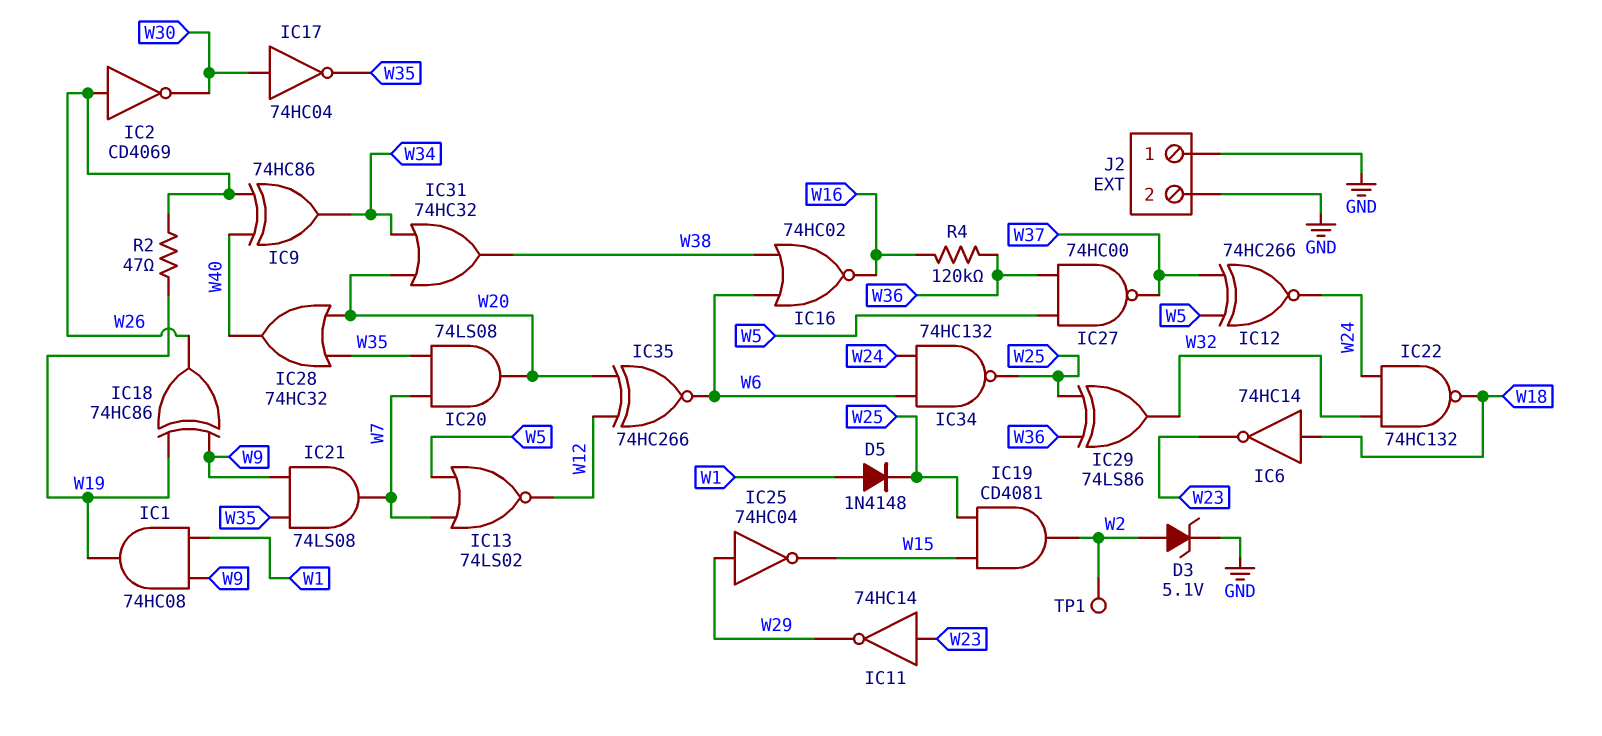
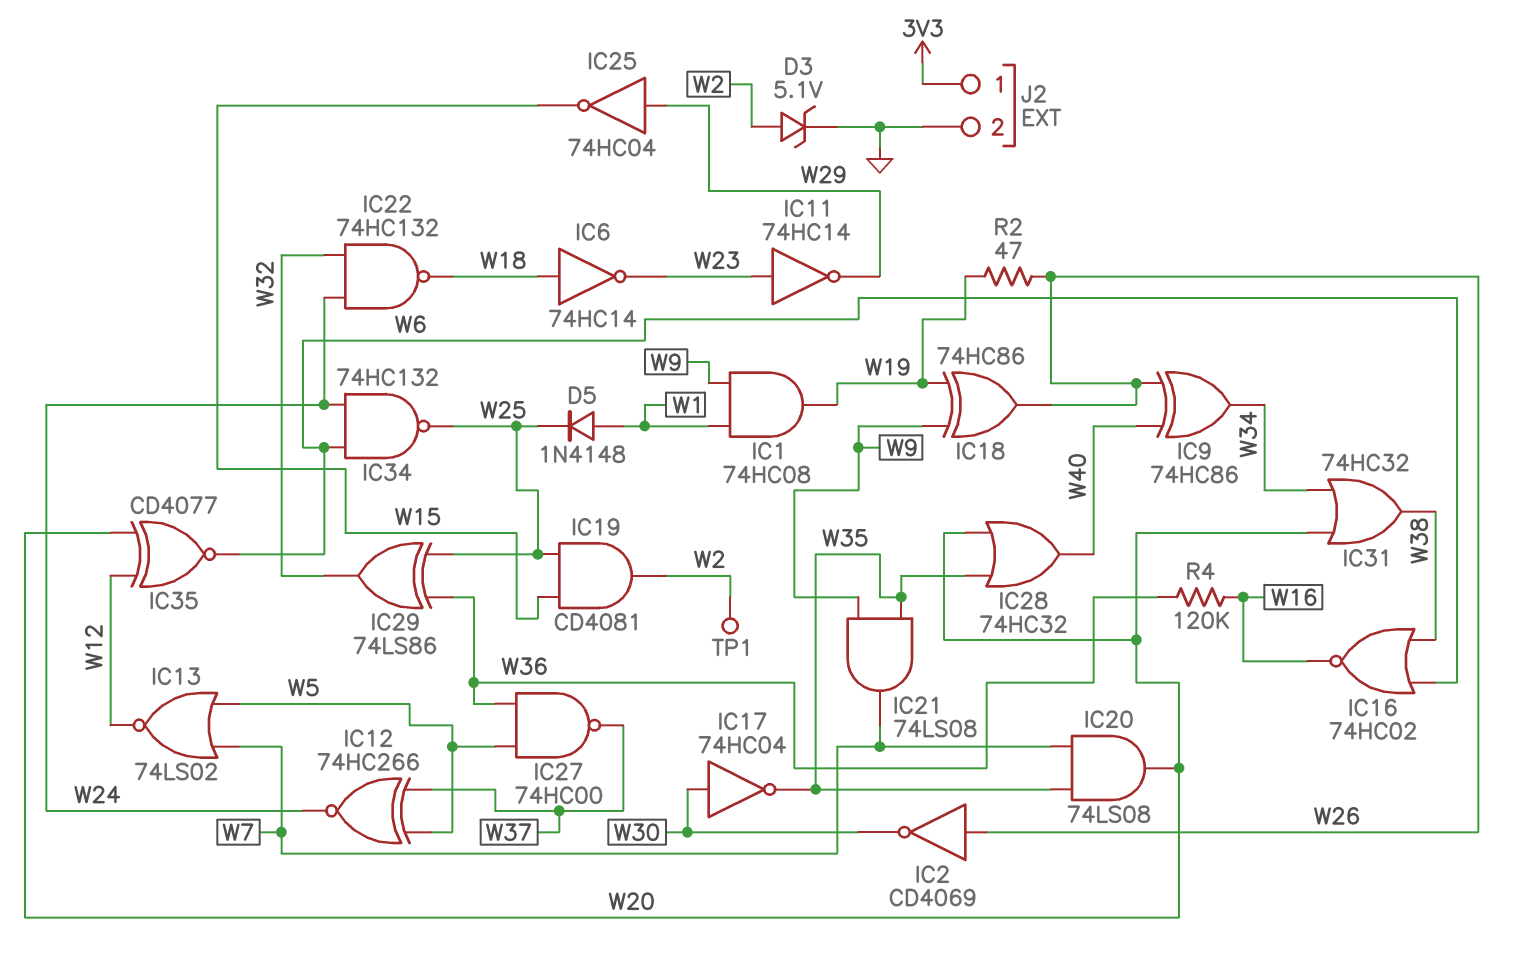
IC35: XNOR 74HC266 (in W12, in W20, out W6) -> XNOR CD4077 (in W12, in W20, out W6)
J2 pin 1: GND -> 3V3

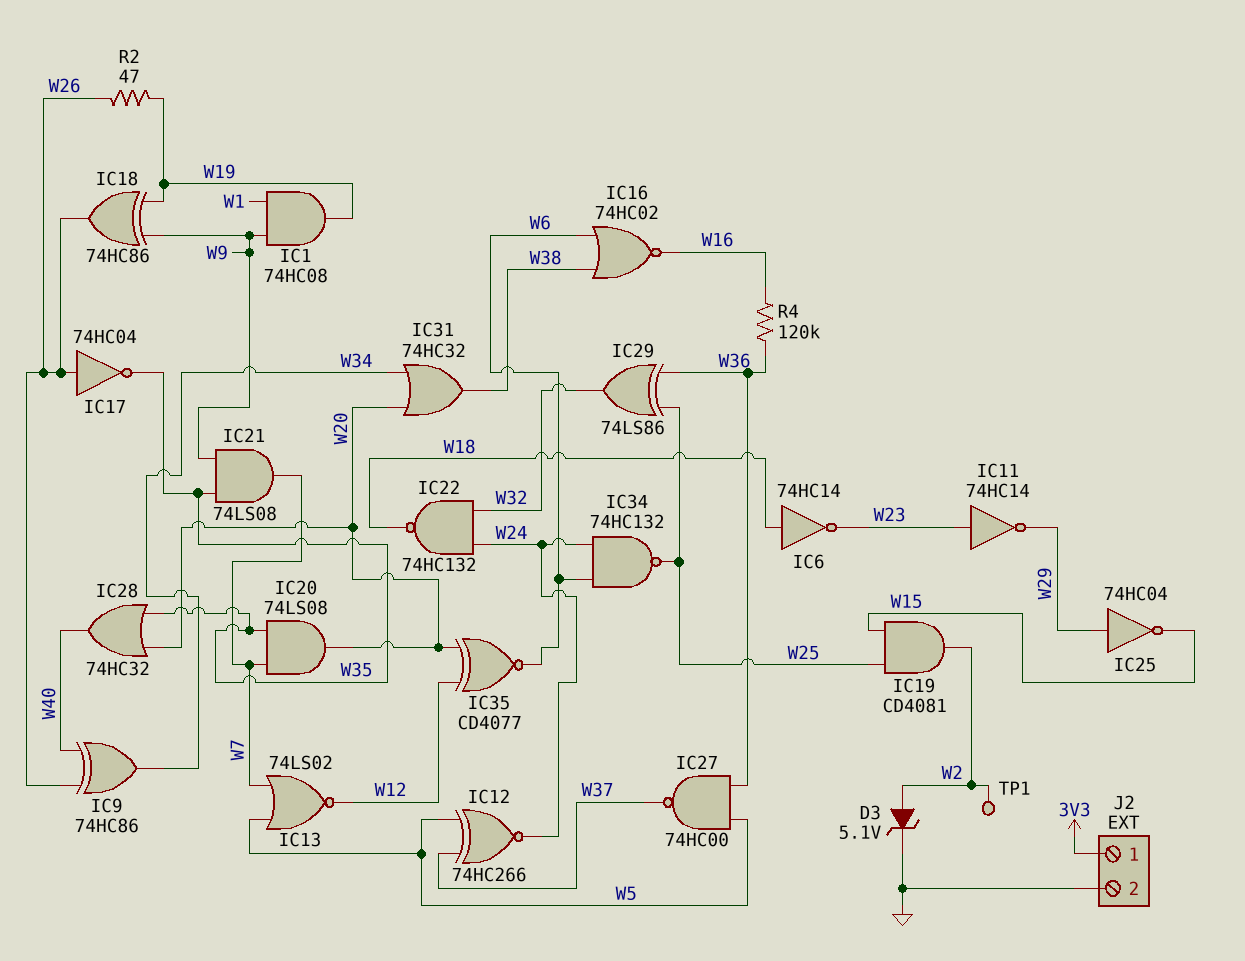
D5: diode 1N4148 (A W1, K W25) -> none
IC2: NOT CD4069 (in W26, out W30) -> none
IC17: NOT 74HC04 (in W30, out W35) -> NOT 74HC04 (in W26, out W35)

